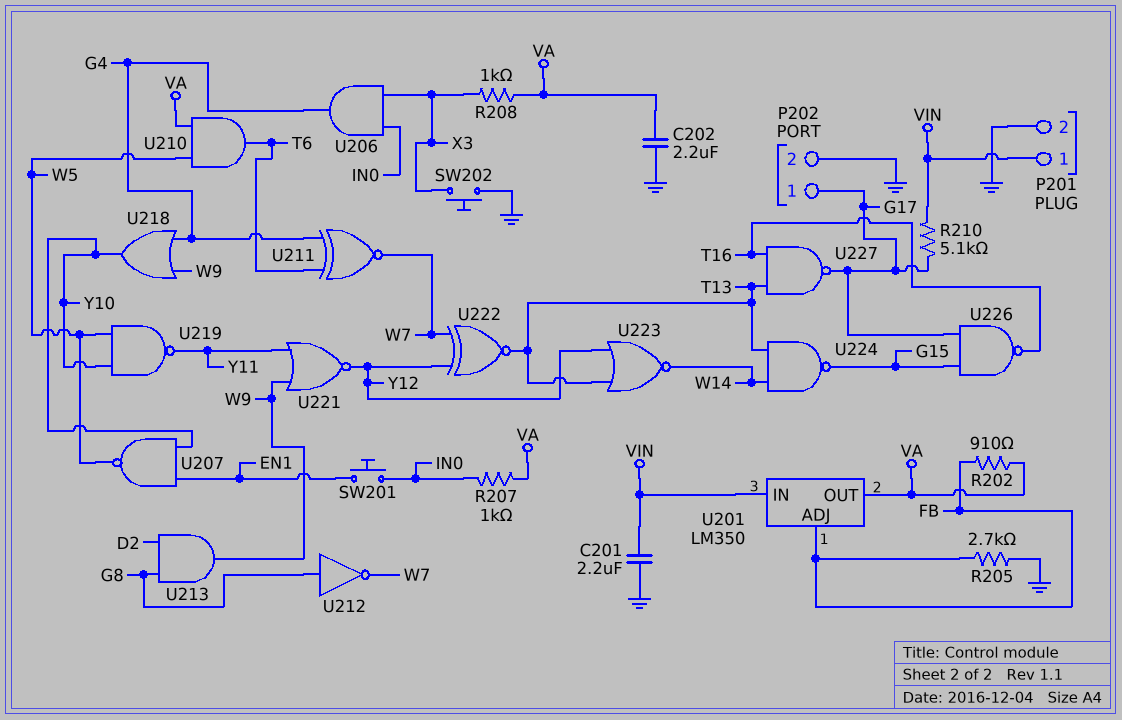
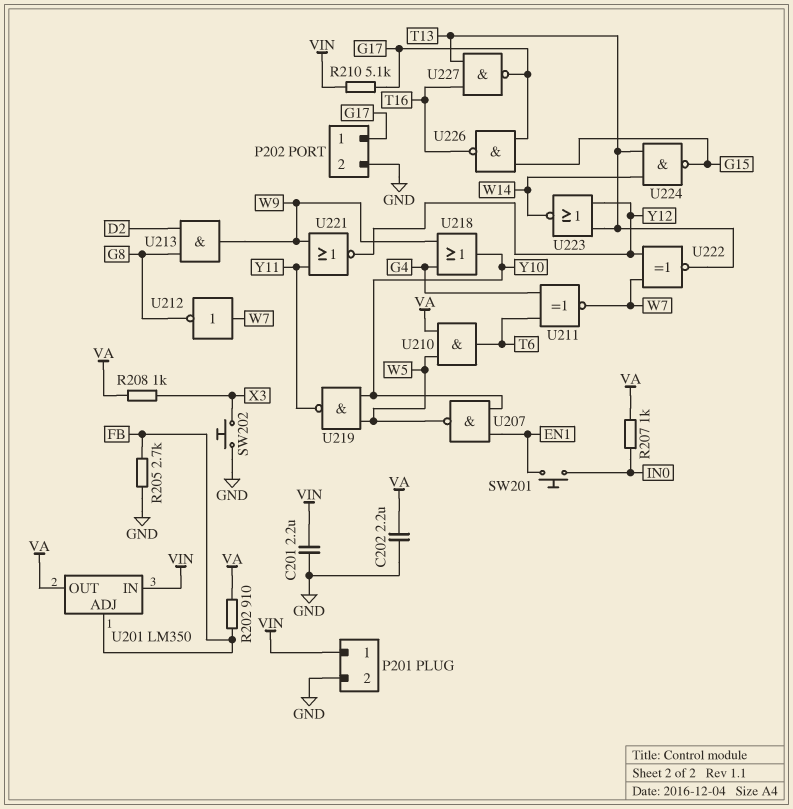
U206: AND (in IN0, in X3, out G4) -> none
U212: NOT (in G8, out W7) -> NOT (in W7, out G8)

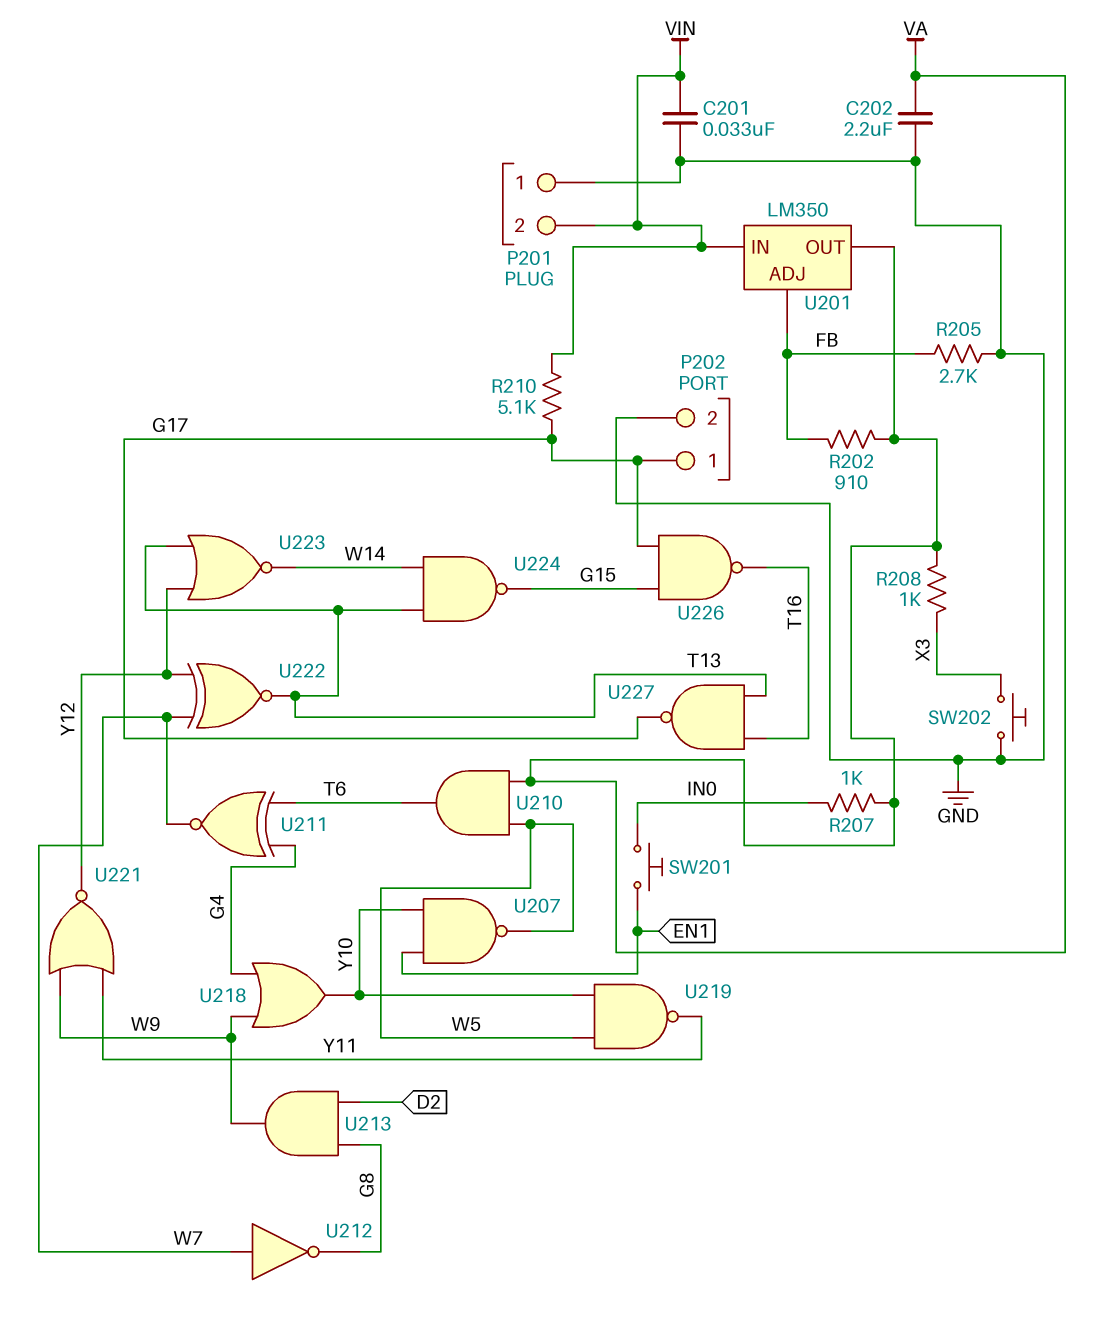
C201: 2.2uF (GND, VIN) -> 33nF (GND, VIN)
P201 pin 1: VIN -> GND
P201 pin 2: GND -> VIN

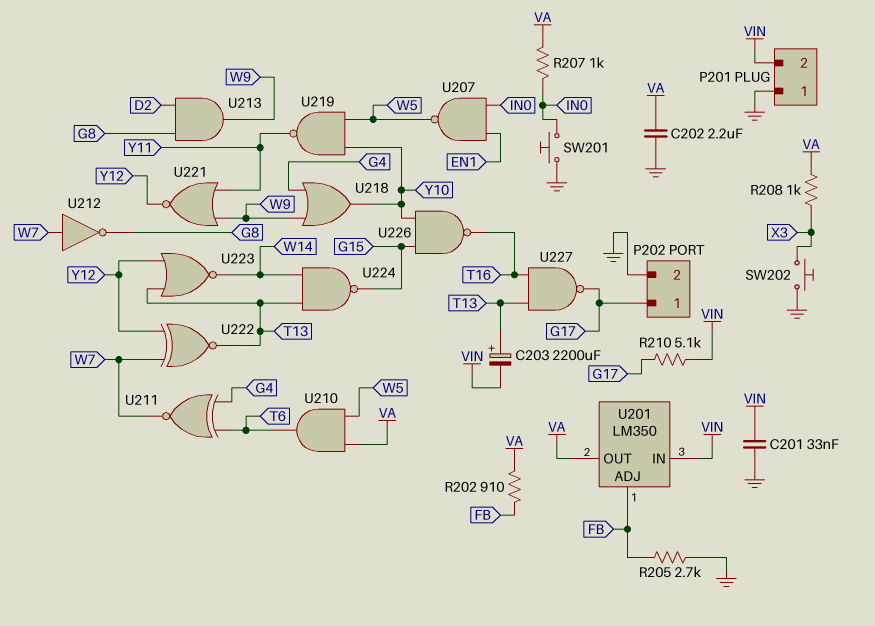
C203: none -> 2200uF (plus T13, minus VIN)
SW201: button (EN1, IN0) -> button (GND, IN0)
U207: NAND (in EN1, in Y10, out W5) -> NAND (in EN1, in IN0, out W5)
U226: NAND (in G15, in G17, out T16) -> NAND (in G15, in Y10, out T16)

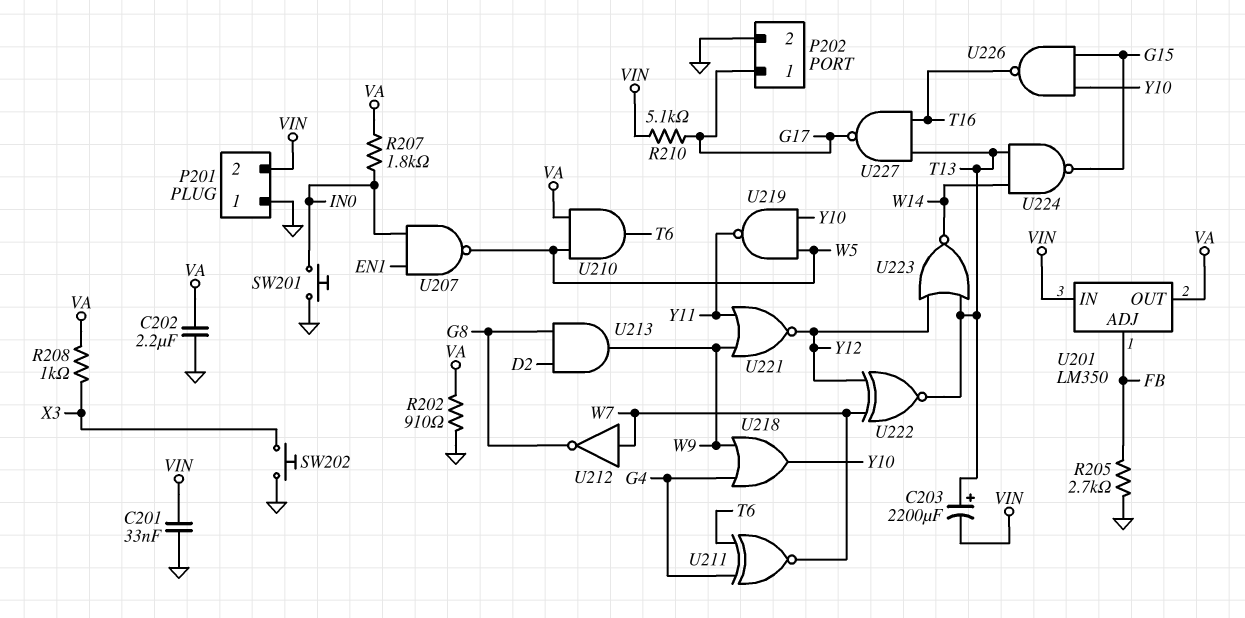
R202: 910 (FB, VA) -> 910 (GND, VA)
R207: 1k (IN0, VA) -> 1.8k (IN0, VA)

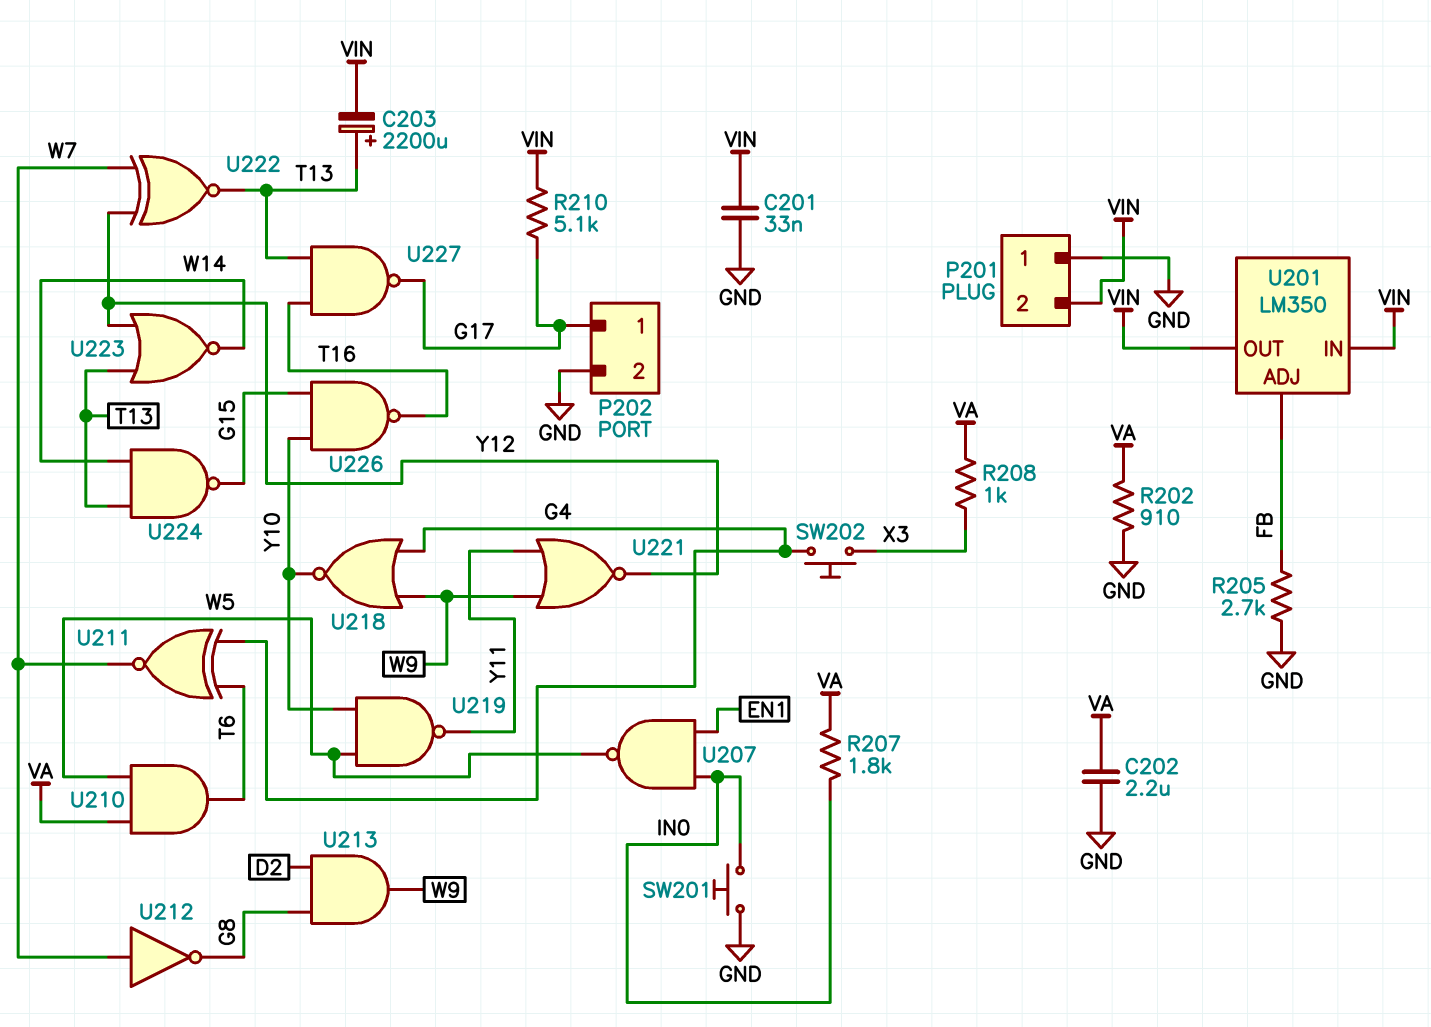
SW202: button (GND, X3) -> button (G4, X3)
U201 pin OUT: VA -> VIN
U218: OR (in G4, in W9, out Y10) -> NOR (in G4, in W9, out Y10)

